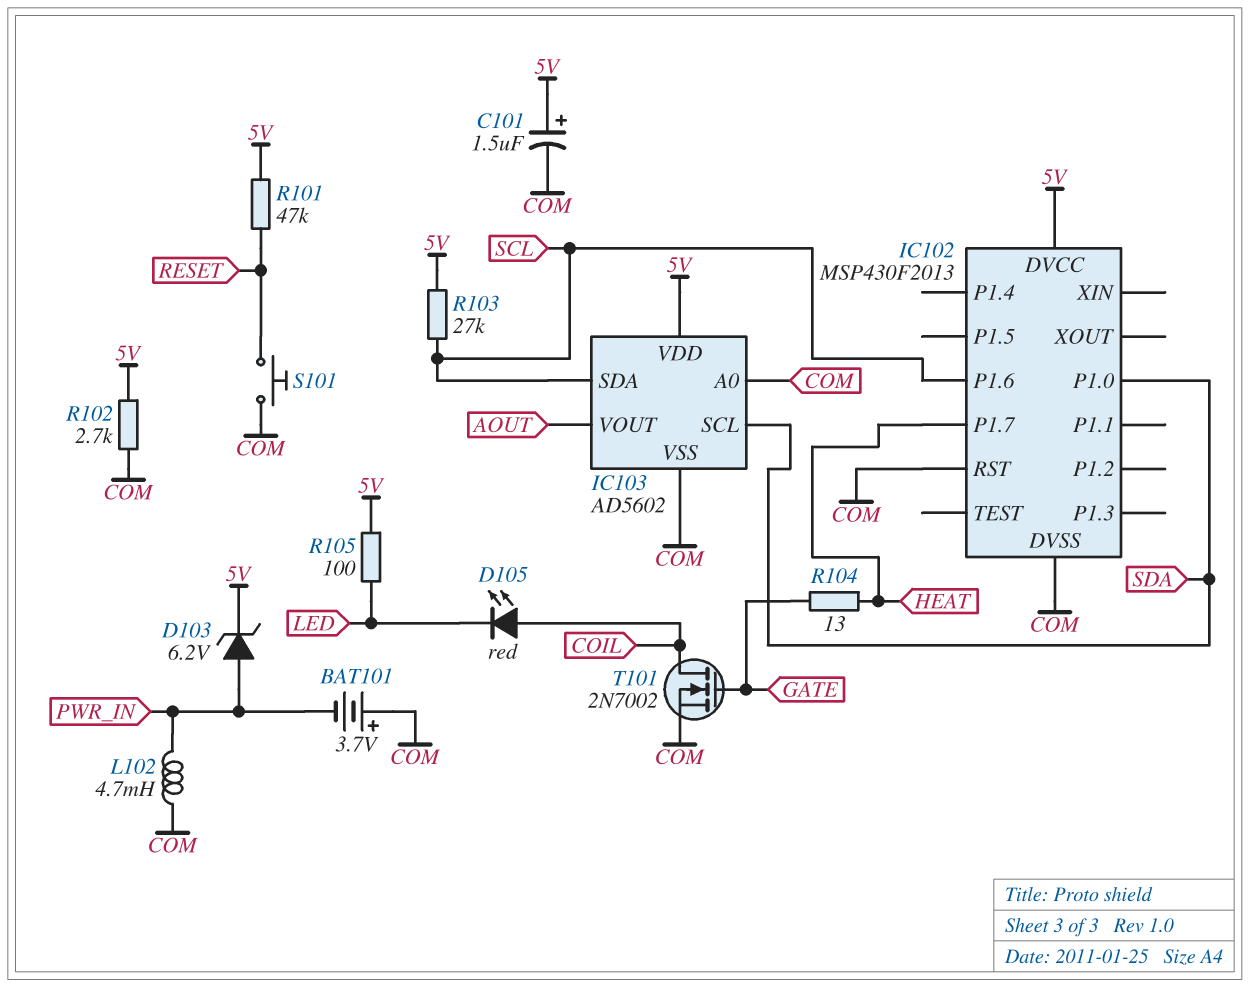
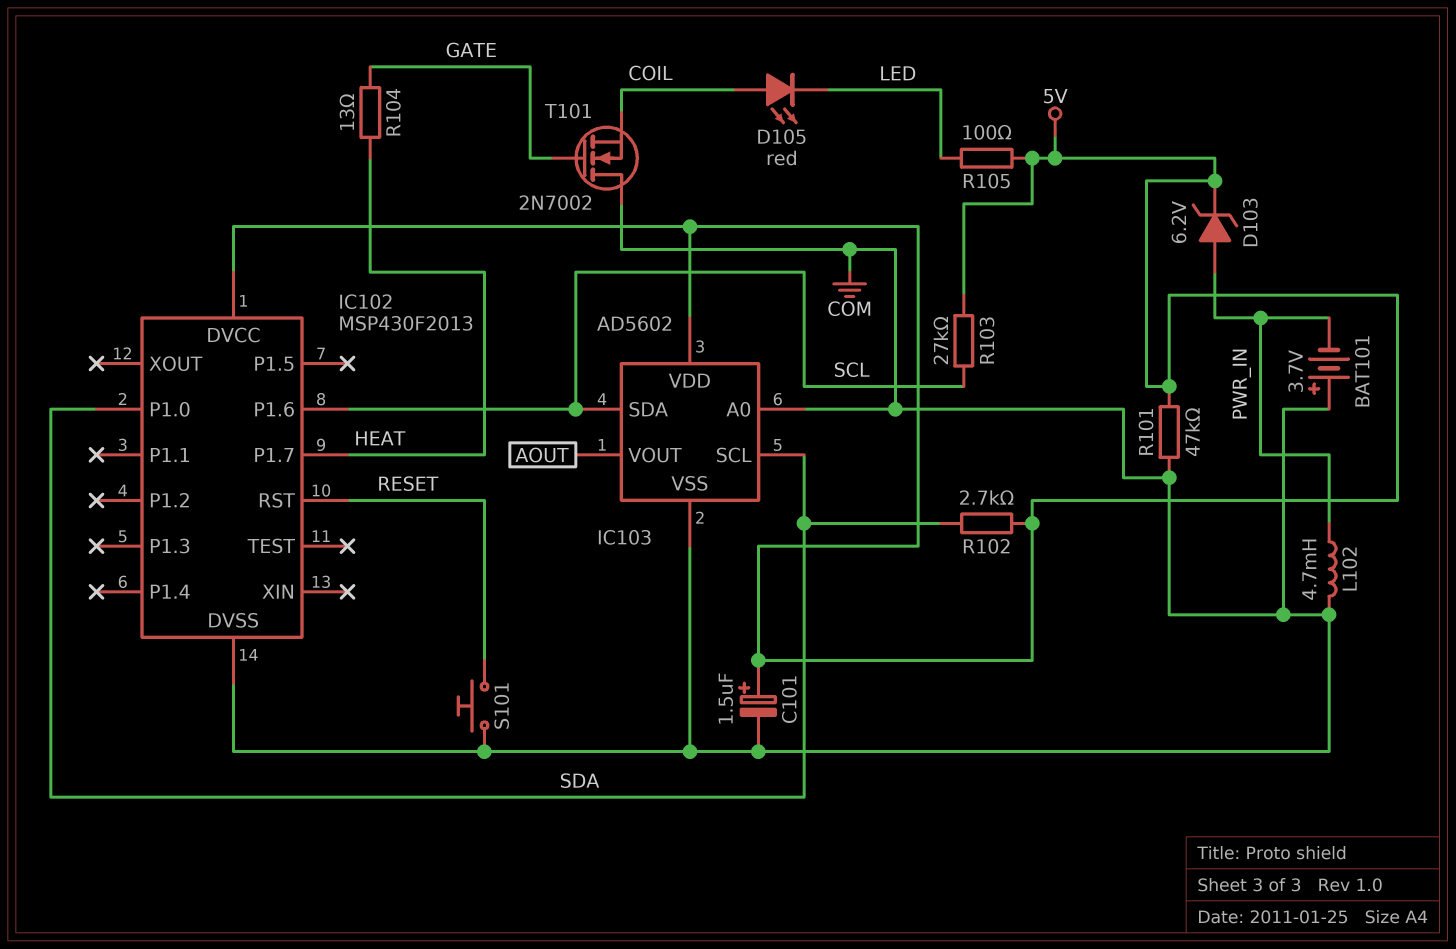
IC102 pin RST: COM -> RESET
R101: 47k (5V, RESET) -> 47k (5V, COM)
R102: 2.7k (5V, COM) -> 2.7k (5V, SDA)
T101: NMOS 2N7002 (G GATE, D COIL, S COM) -> NMOS 2N7002 (G GATE, D COM, S COIL)

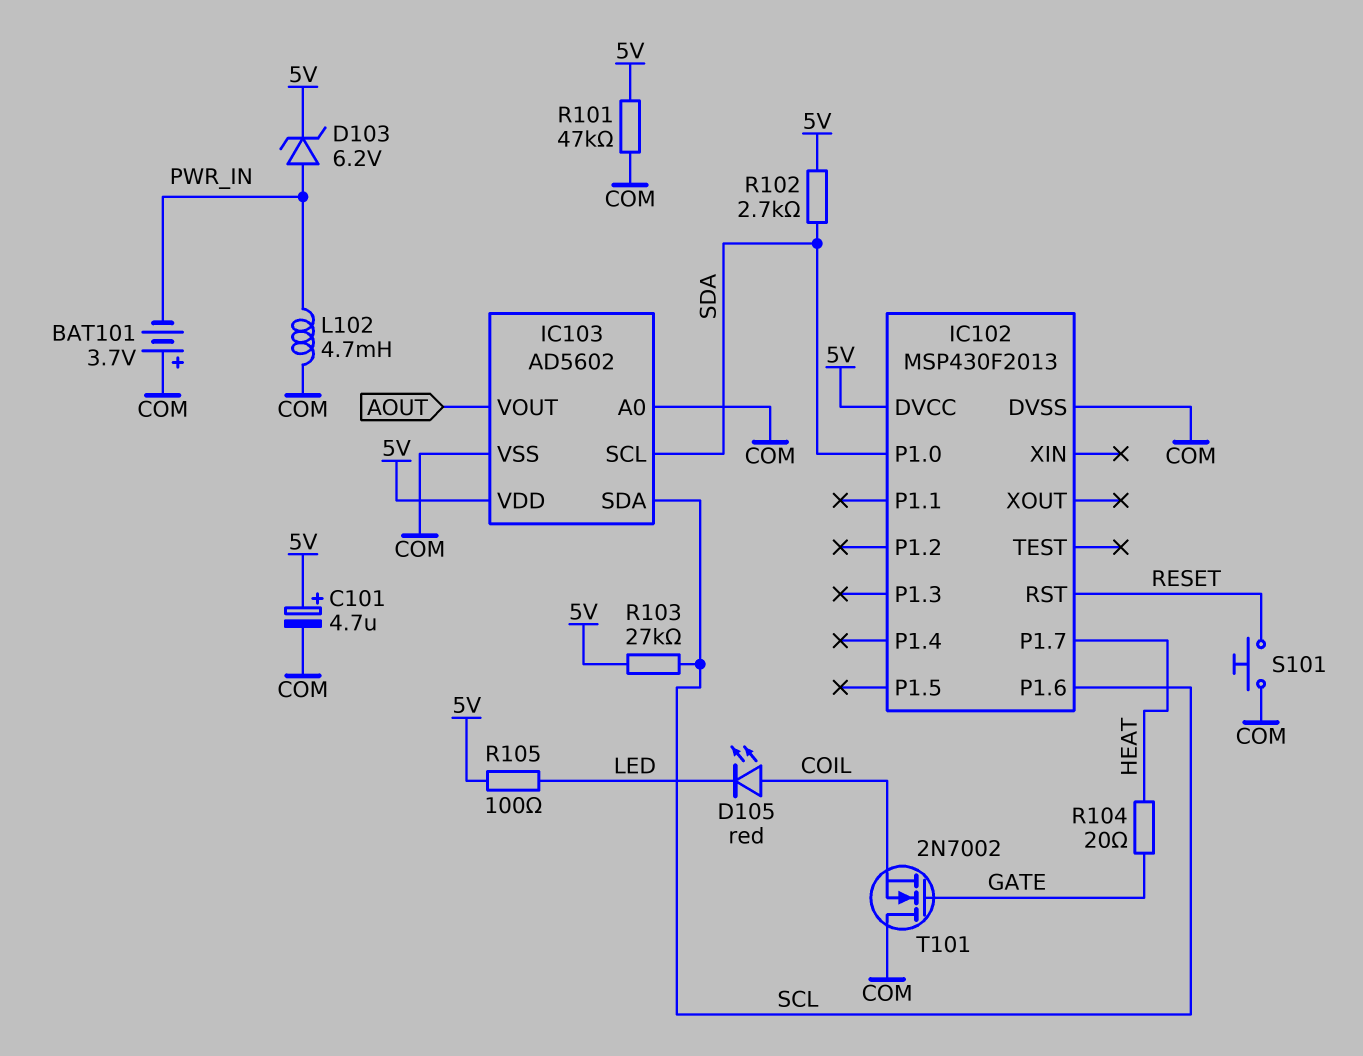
C101: 1.5uF (plus 5V, minus COM) -> 4.7uF (plus 5V, minus COM)
R104: 13 (GATE, HEAT) -> 20 (GATE, HEAT)

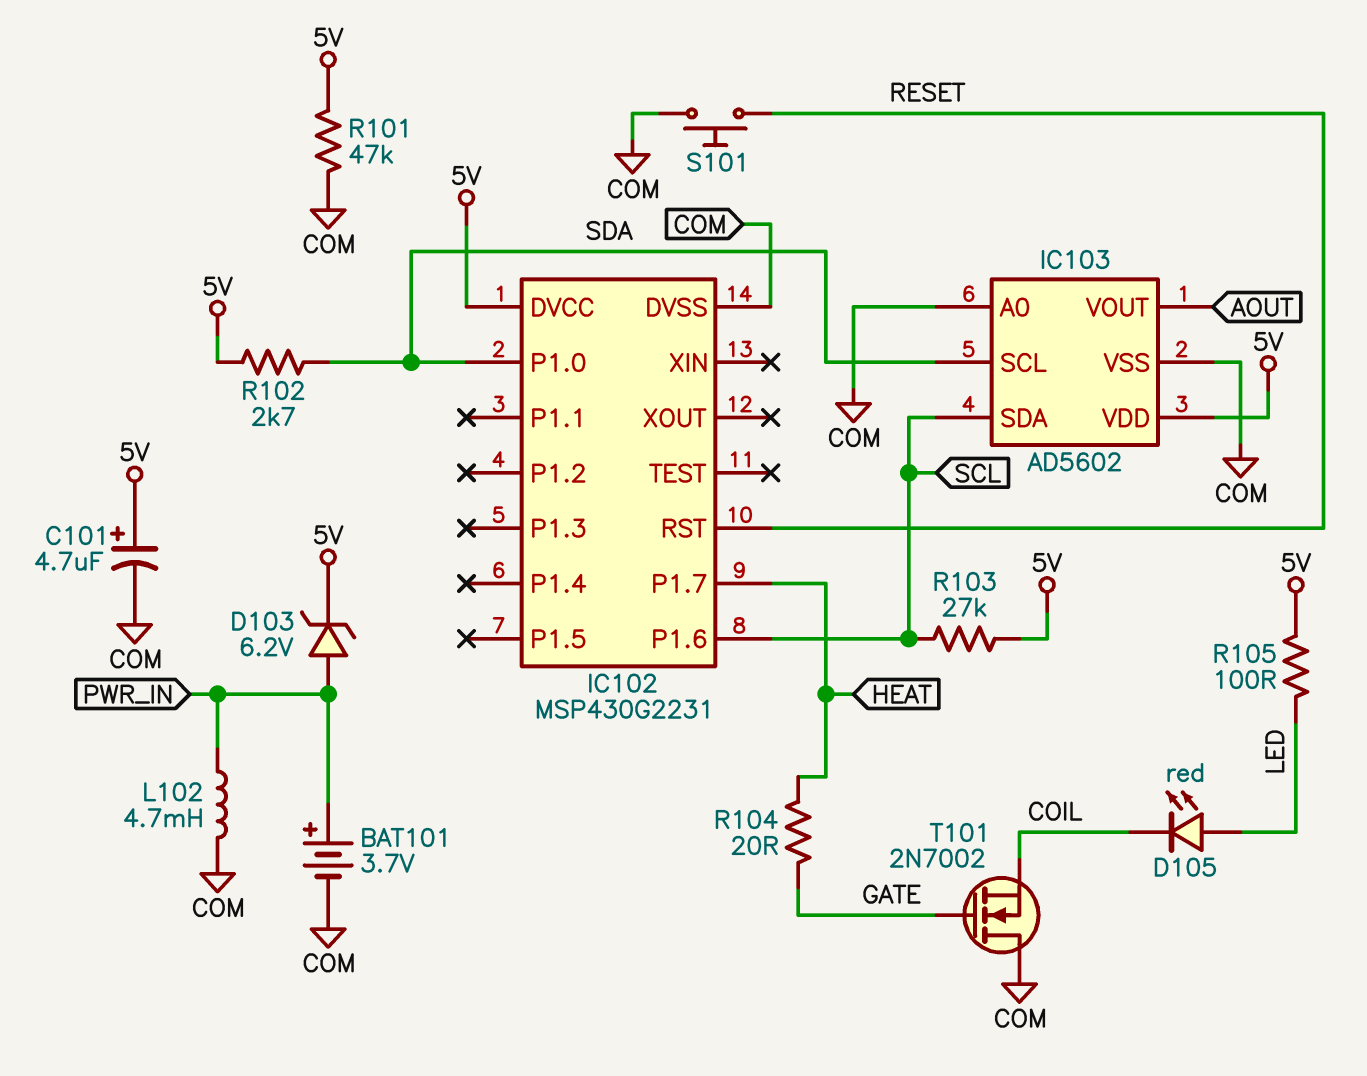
BAT101: 3.7V (plus COM, minus PWR_IN) -> 3.7V (plus PWR_IN, minus COM)
D105: LED red (A COIL, K LED) -> LED red (A LED, K COIL)
IC102: MSP430F2013 -> MSP430G2231

